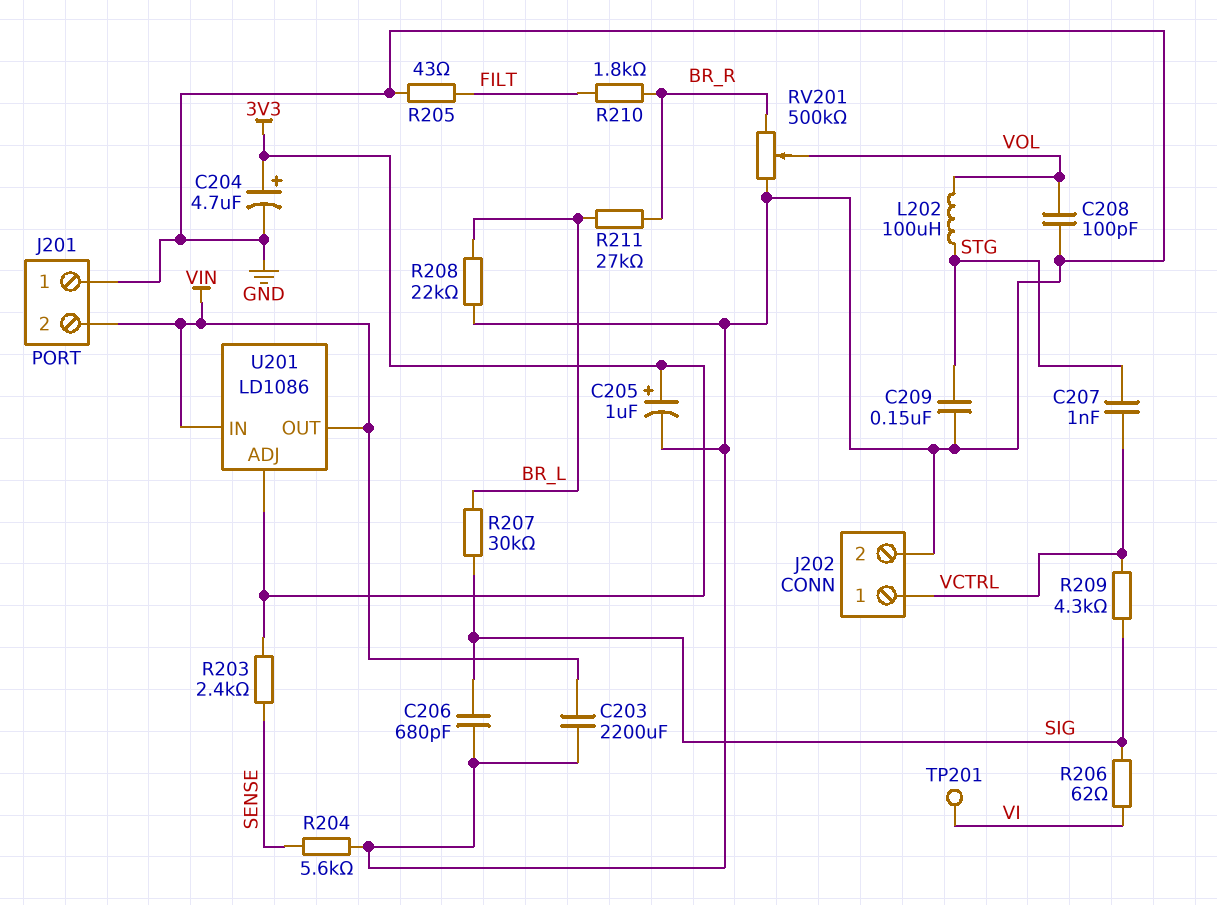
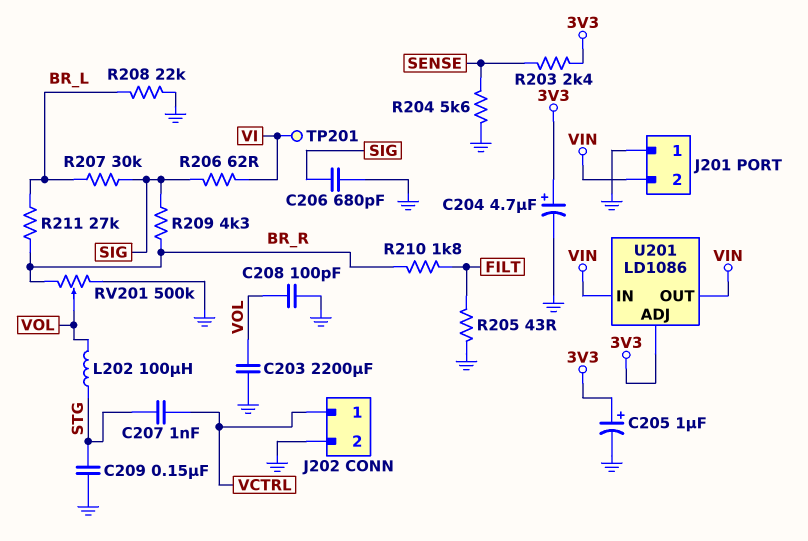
C203: 2200uF (GND, VIN) -> 2200uF (GND, VOL)
R209: 4.3k (SIG, VCTRL) -> 4.3k (BR_R, SIG)

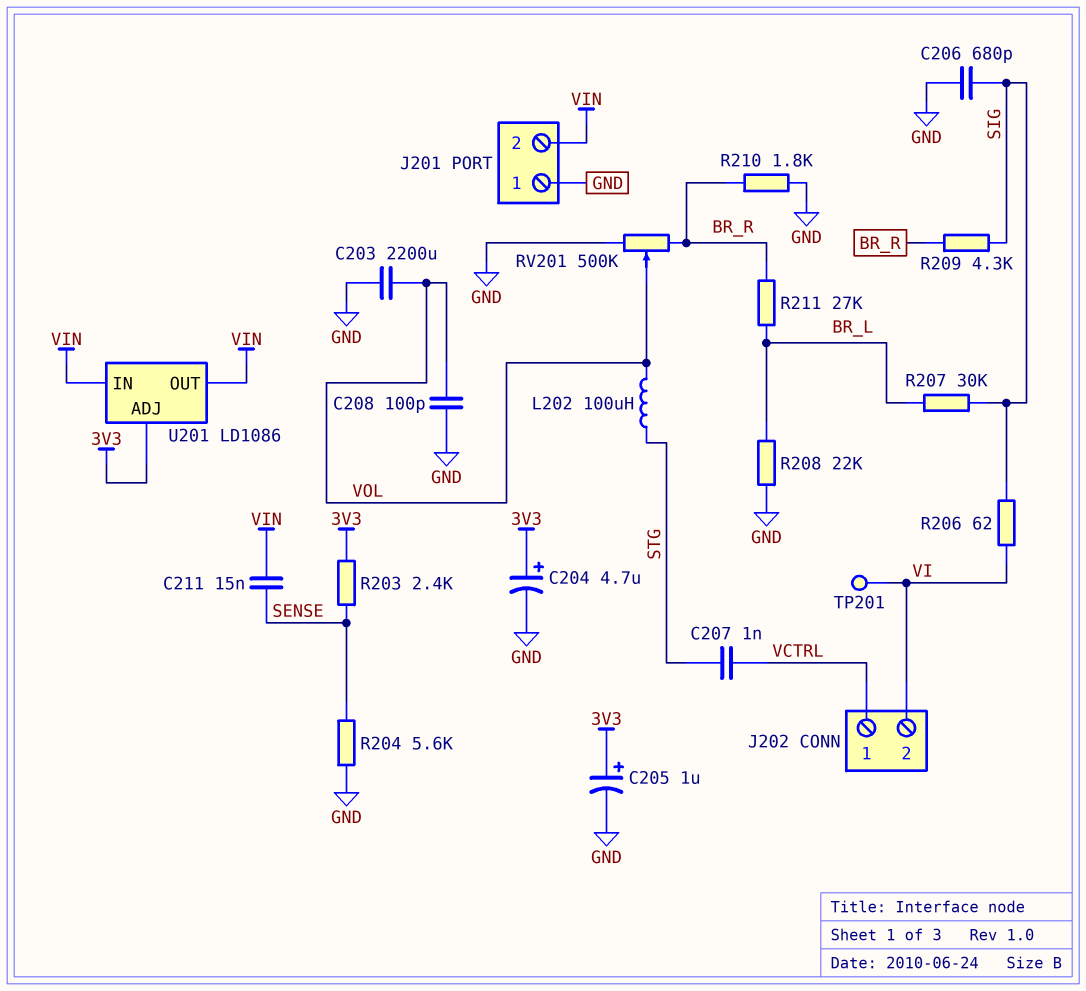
C209: 150nF (GND, STG) -> none
C211: none -> 15nF (SENSE, VIN)
J202 pin 2: GND -> VI
R205: 43 (FILT, GND) -> none
R210: 1.8k (BR_R, FILT) -> 1.8k (BR_R, GND)

